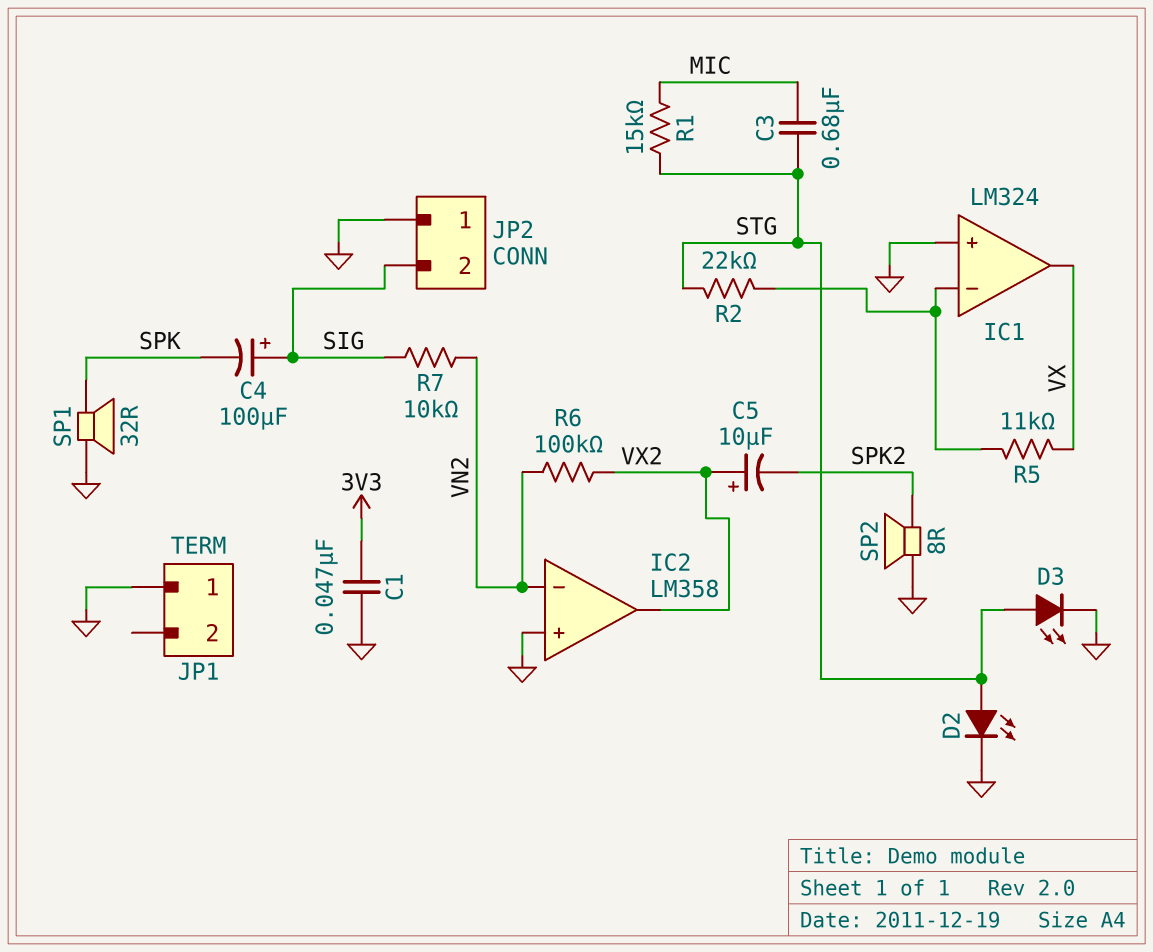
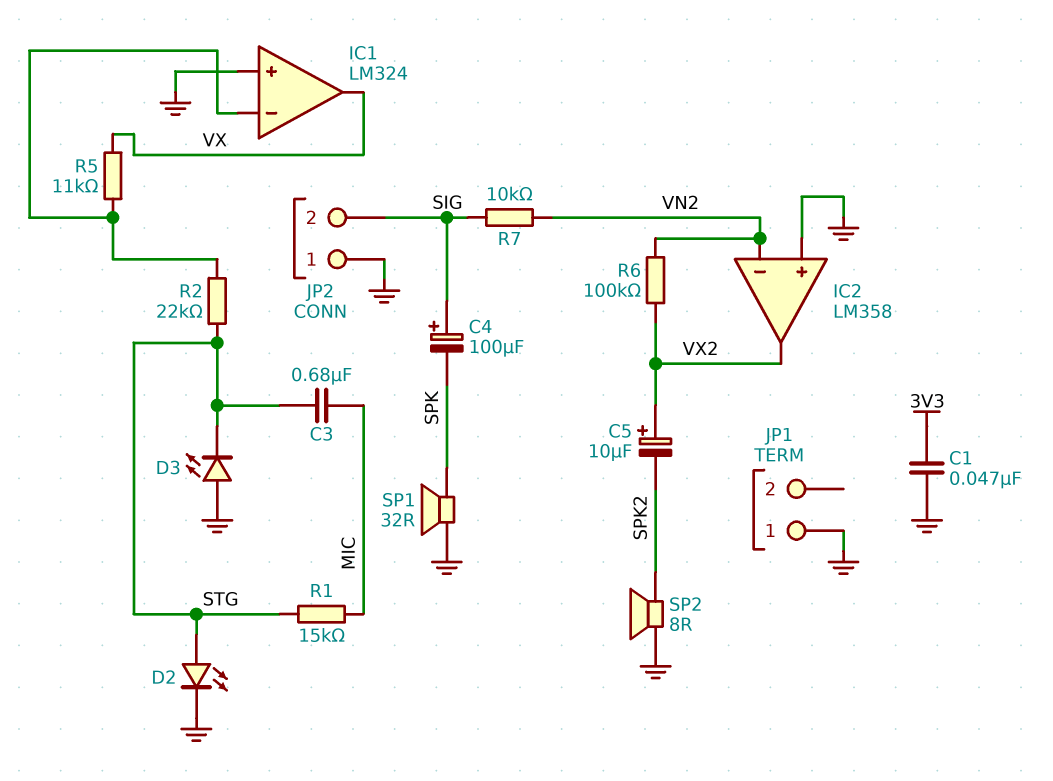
D3: LED (A STG, K GND) -> LED (A GND, K STG)

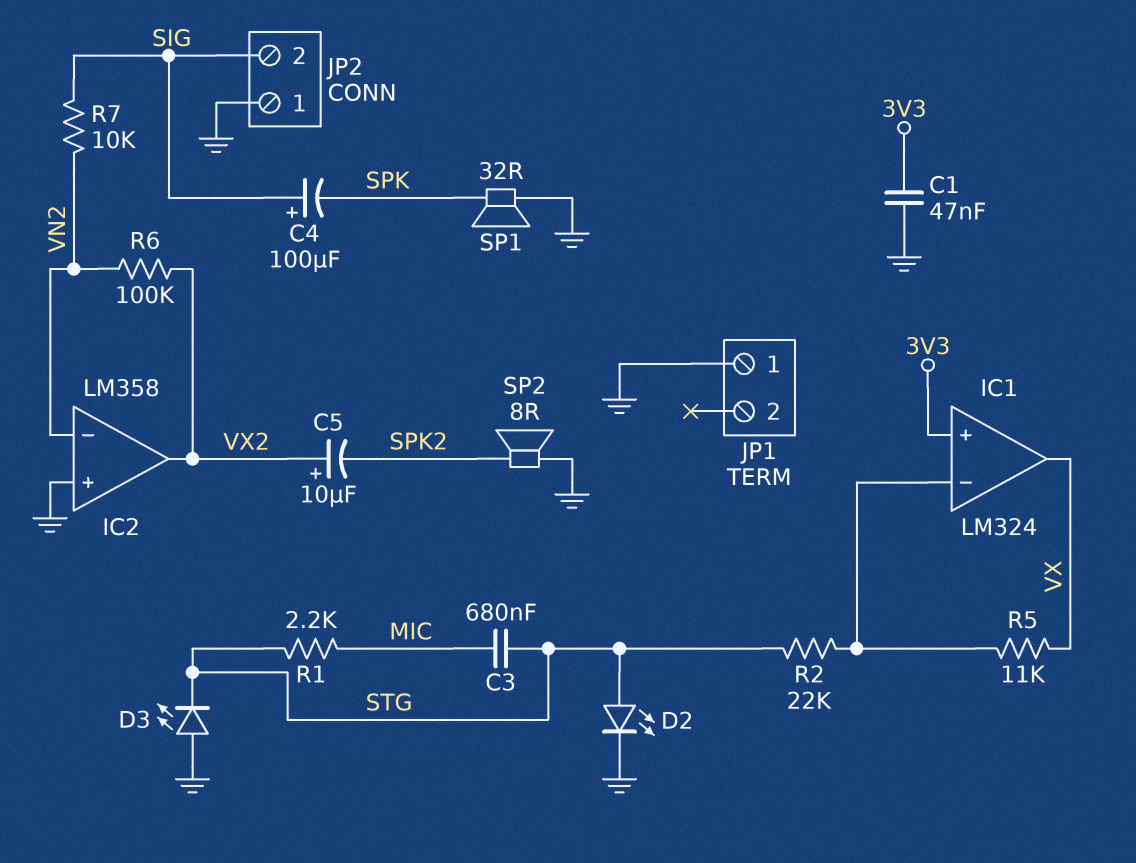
IC1 pin in+: GND -> 3V3
R1: 15k (MIC, STG) -> 2.2k (MIC, STG)

